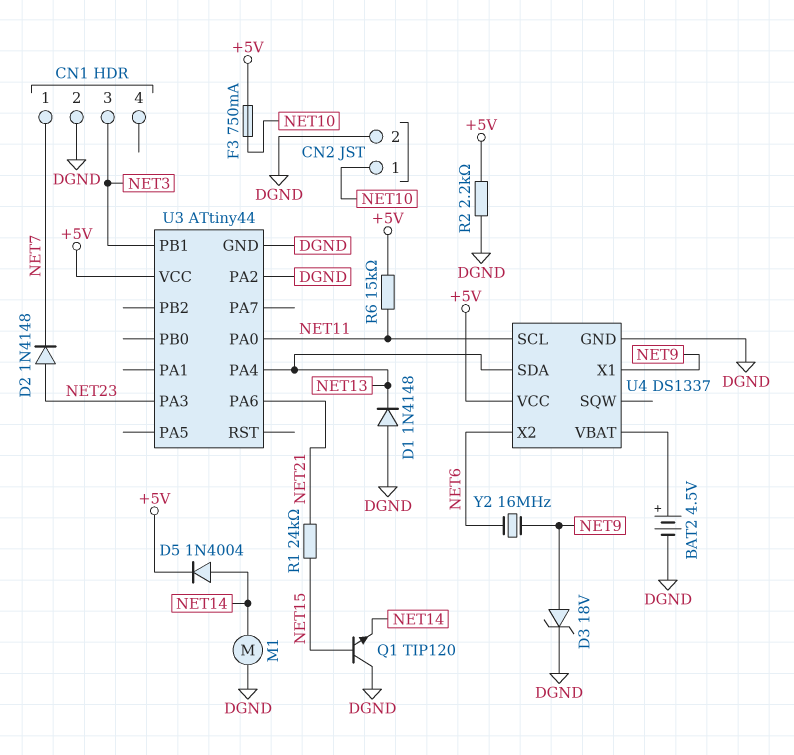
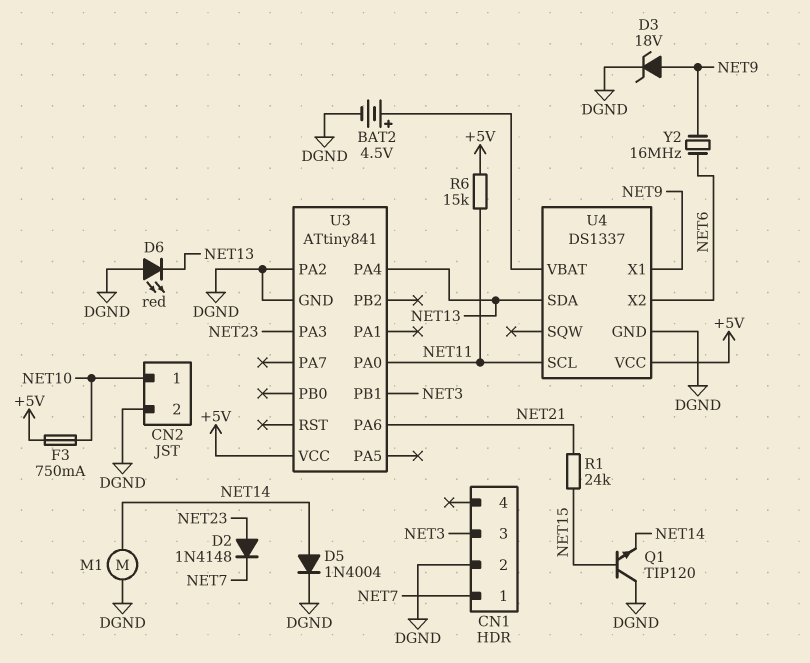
D1: diode 1N4148 (A DGND, K NET13) -> none
D5: diode 1N4004 (A NET14, K +5V) -> diode 1N4004 (A NET14, K DGND)
D6: none -> LED red (A DGND, K NET13)
R2: 2.2k (+5V, DGND) -> none
U3: ATtiny44 -> ATtiny841

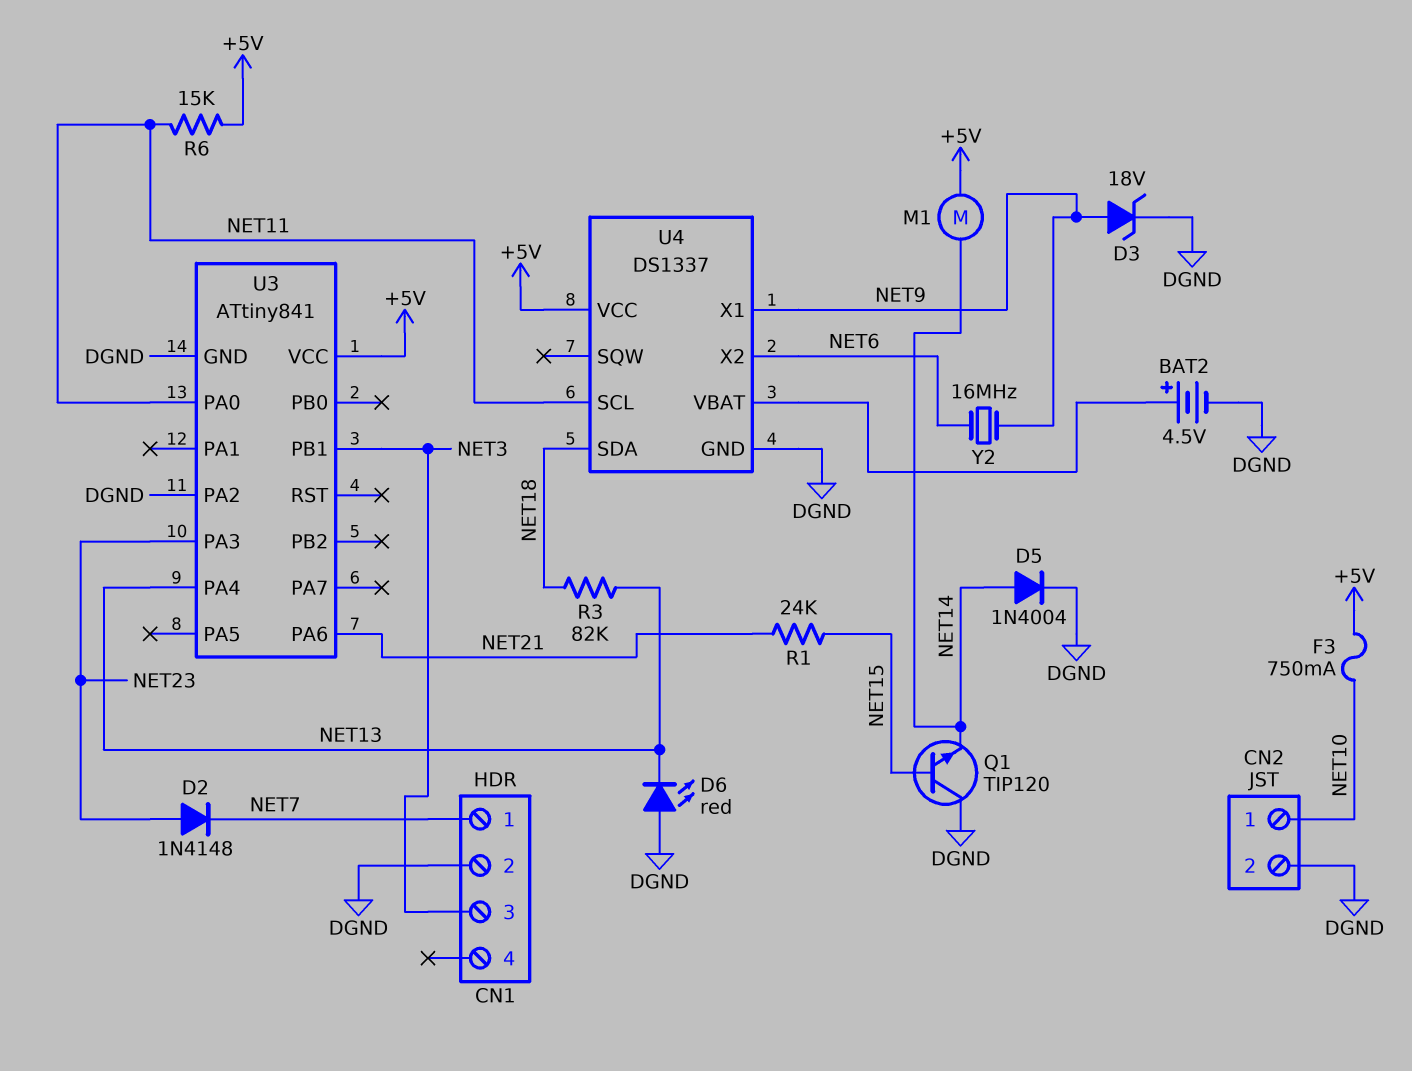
M1: motor (DGND, NET14) -> motor (+5V, NET14)
R3: none -> 82k (NET13, NET18)
U4 pin SDA: NET13 -> NET18

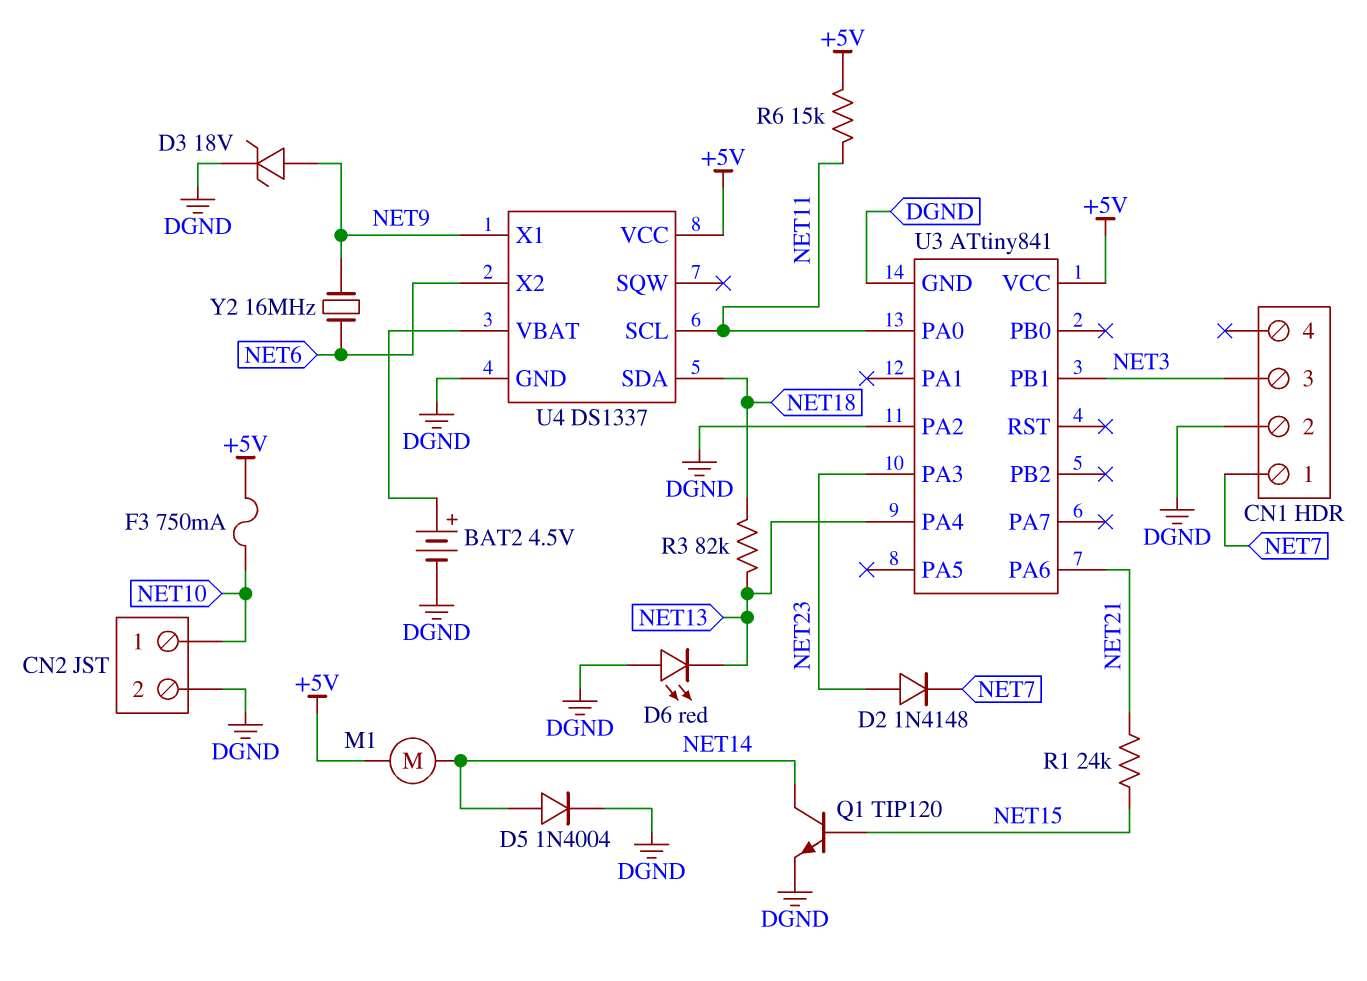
Q1: NPN TIP120 (B NET15, C DGND, E NET14) -> NPN TIP120 (B NET15, C NET14, E DGND)

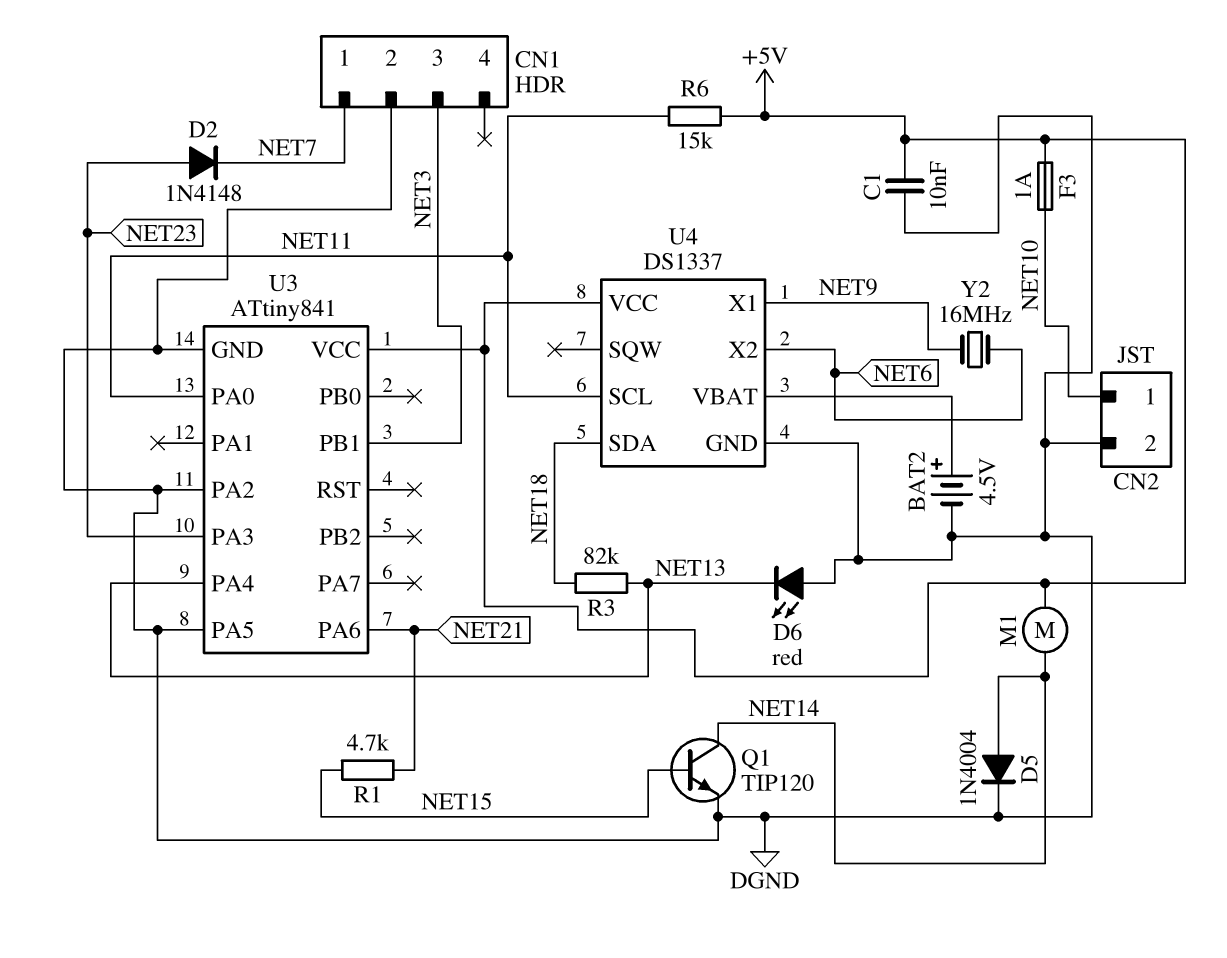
C1: none -> 10nF (+5V, DGND)
D3: zener 18V (A NET9, K DGND) -> none
F3: 750mA (+5V, NET10) -> 1A (+5V, NET10)
R1: 24k (NET15, NET21) -> 4.7k (NET15, NET21)
U3 pin PA5: none -> DGND

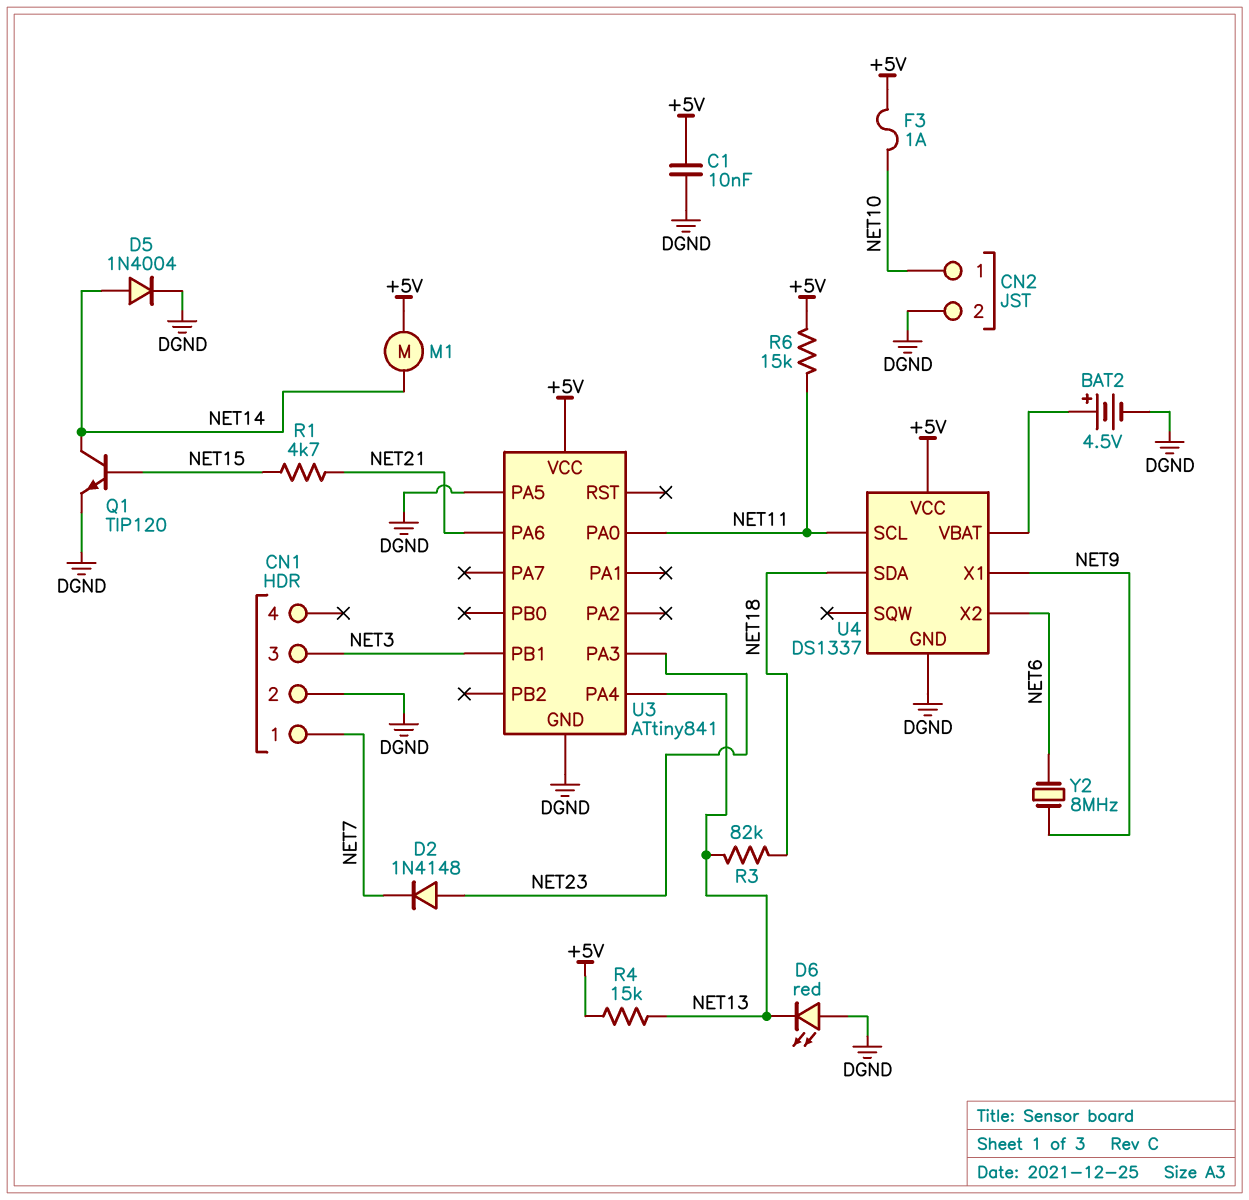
R4: none -> 15k (+5V, NET13)
U3 pin PA2: DGND -> none
Y2: 16MHz (NET6, NET9) -> 8MHz (NET6, NET9)

